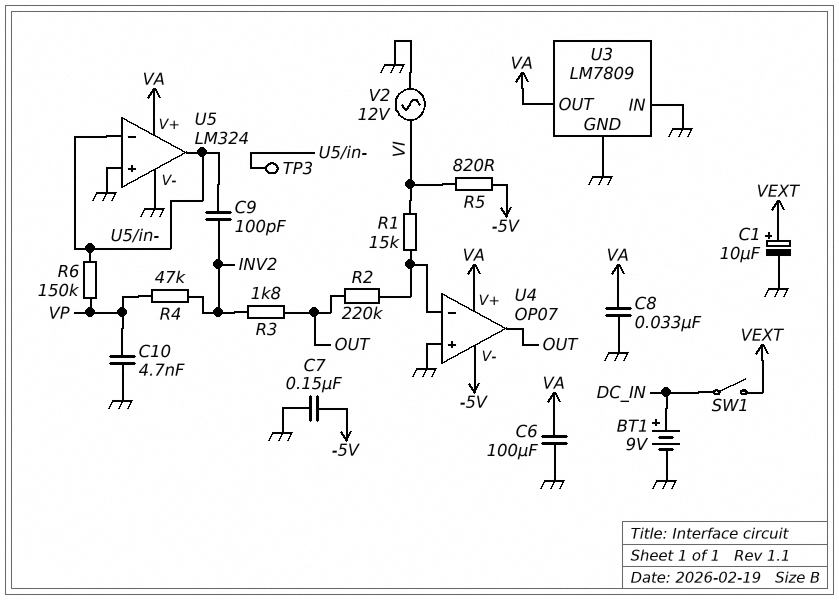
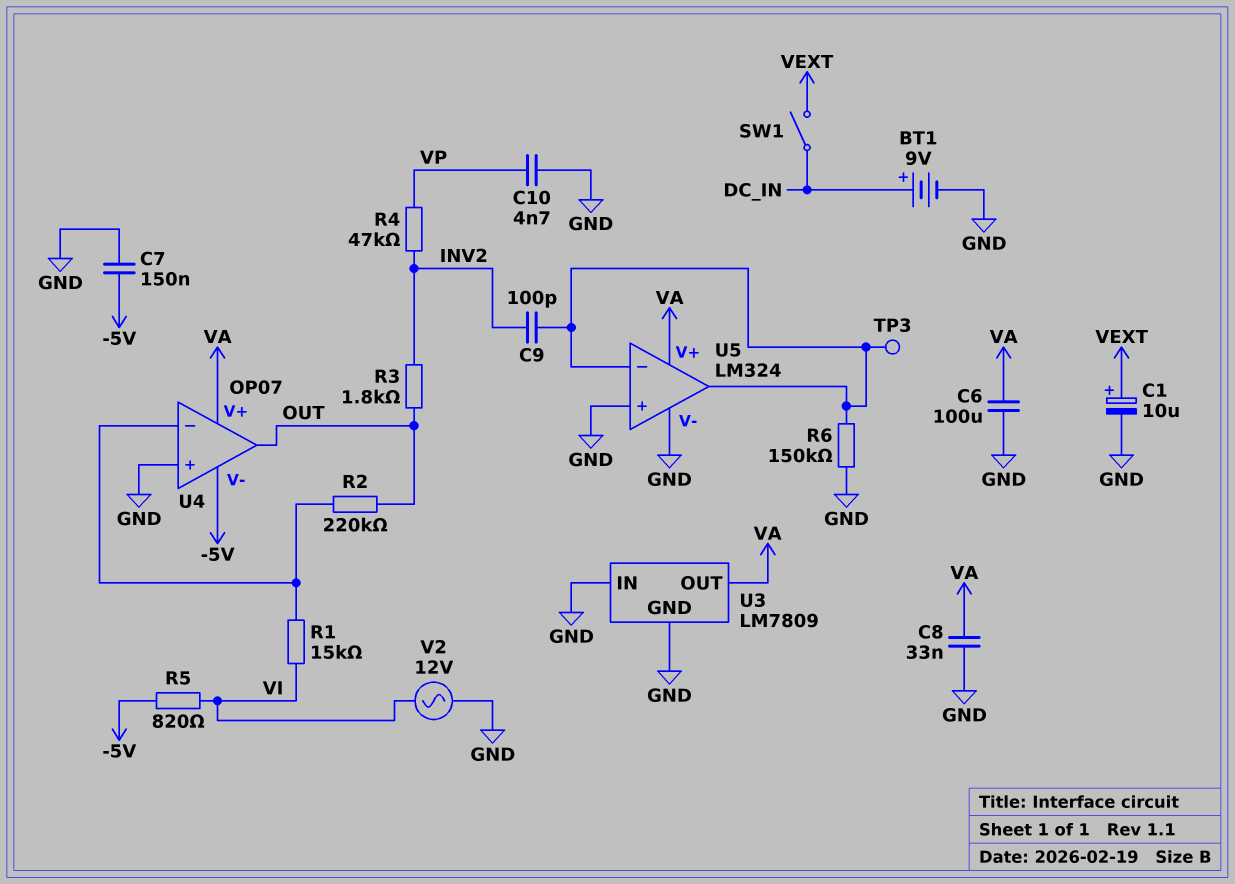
R6: 150k (U5/in-, VP) -> 150k (GND, U5/in-)

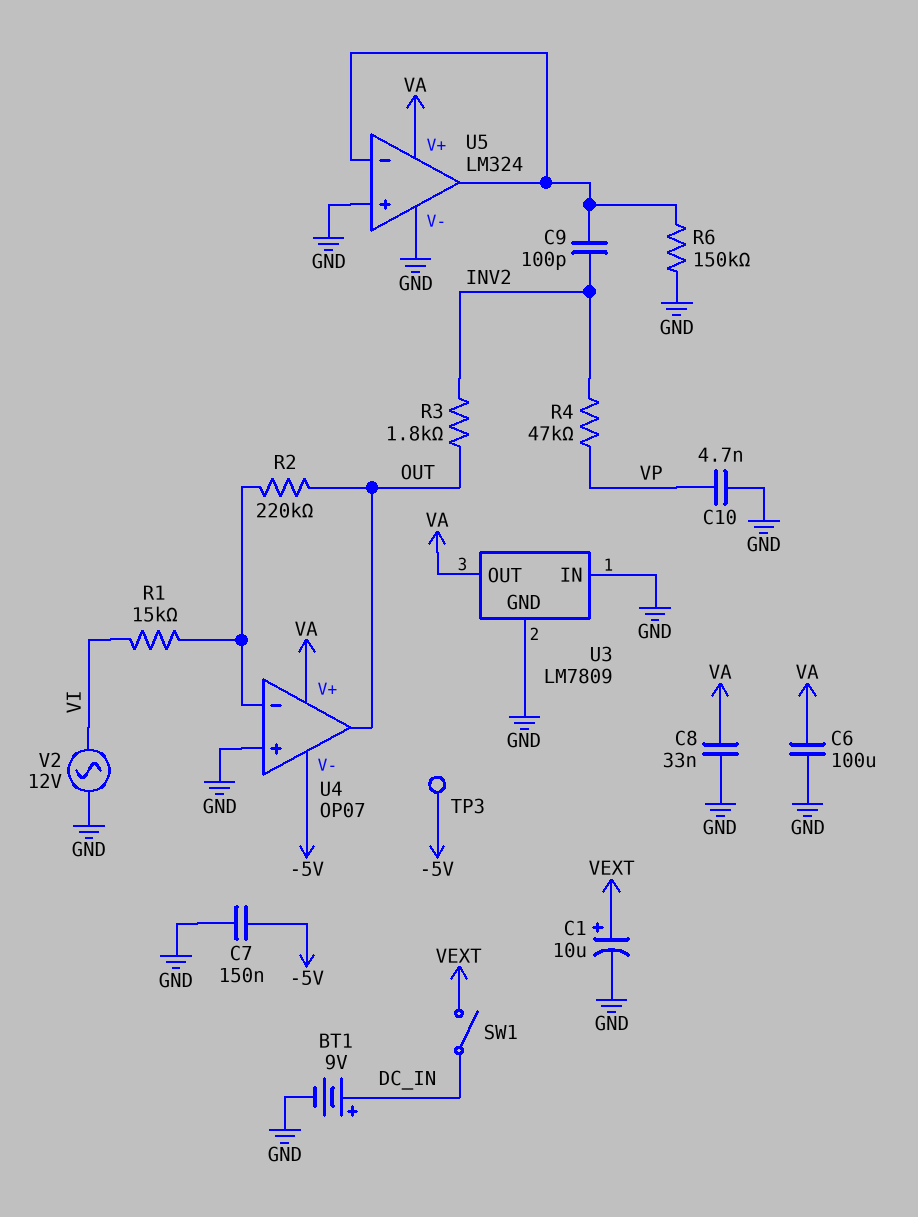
R5: 820 (-5V, VI) -> none
TP3: test point (U5/in-) -> test point (-5V)

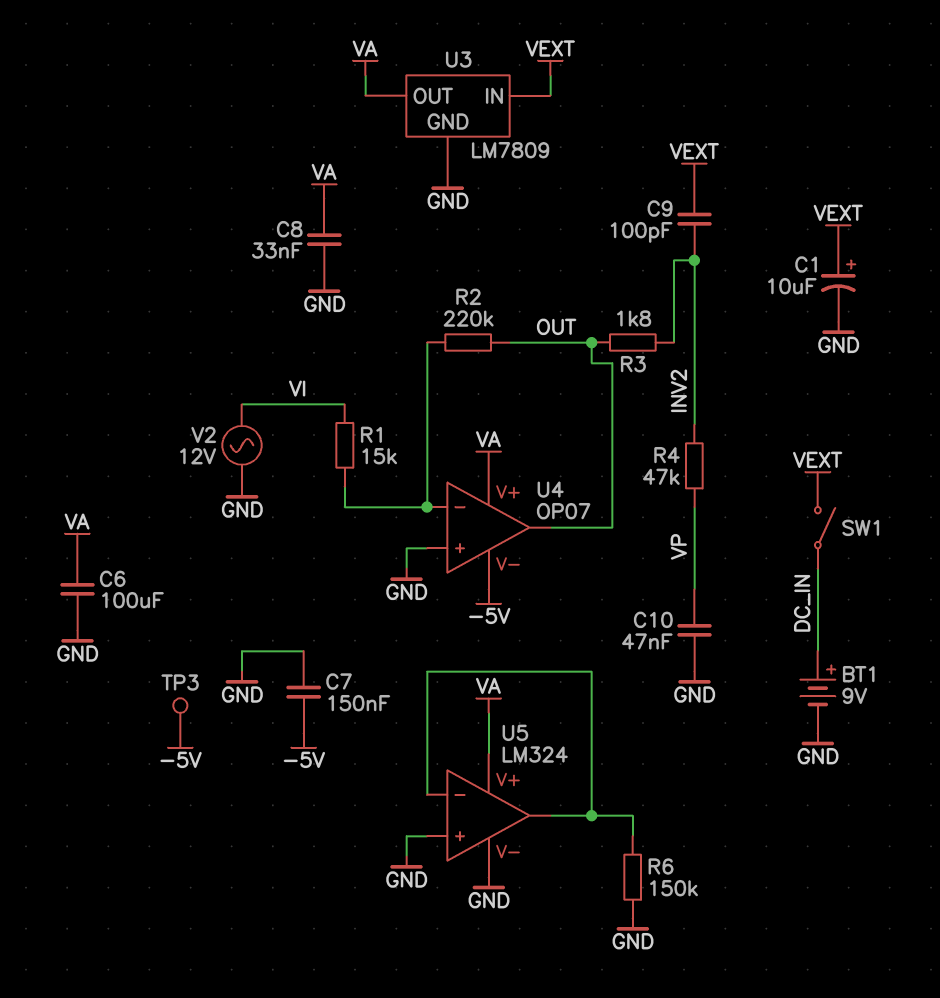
C9: 100pF (INV2, U5/in-) -> 100pF (INV2, VEXT)
C10: 4.7nF (GND, VP) -> 47nF (GND, VP)
U3 pin IN: GND -> VEXT

